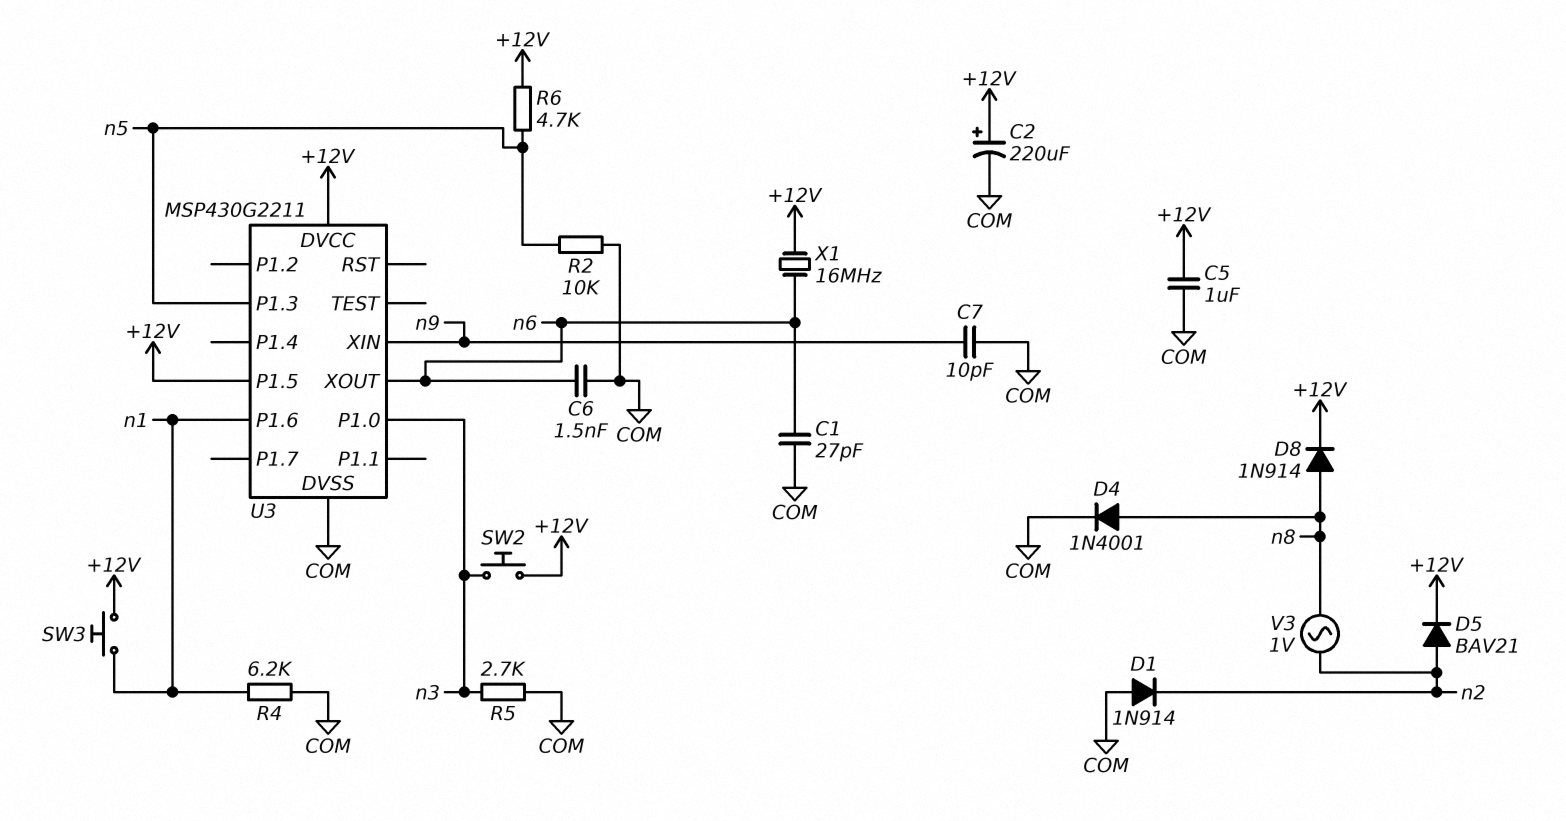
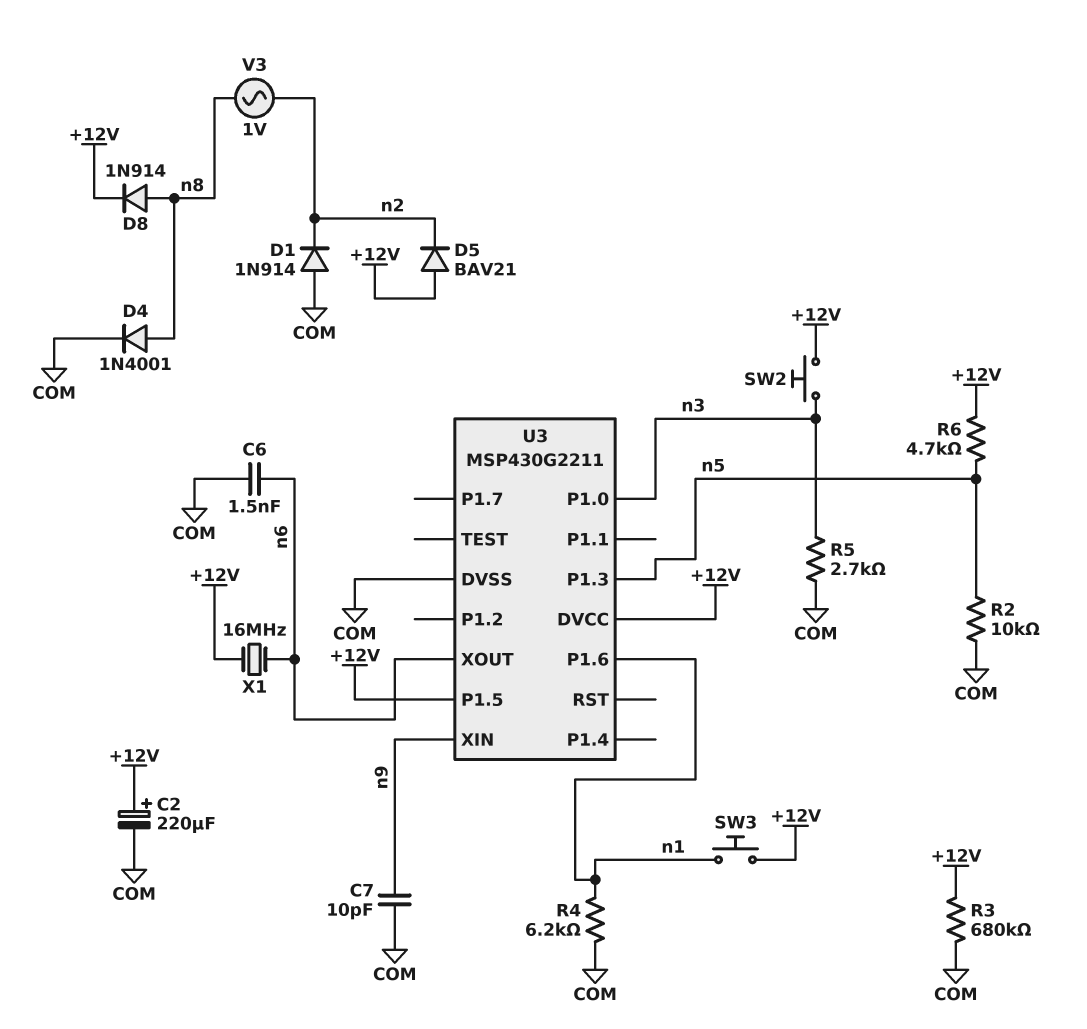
C1: 27pF (COM, n6) -> none
C5: 1uF (+12V, COM) -> none
D5: diode BAV21 (A n2, K +12V) -> diode BAV21 (A +12V, K n2)
R3: none -> 680k (+12V, COM)

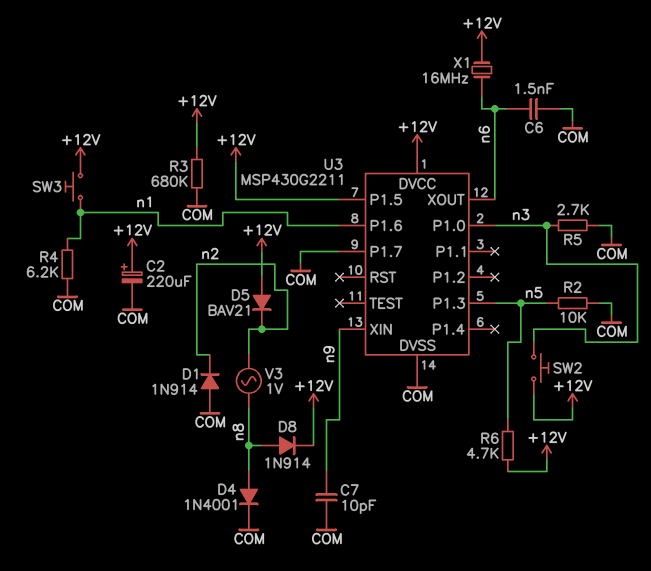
U3 pin P1.7: none -> COM

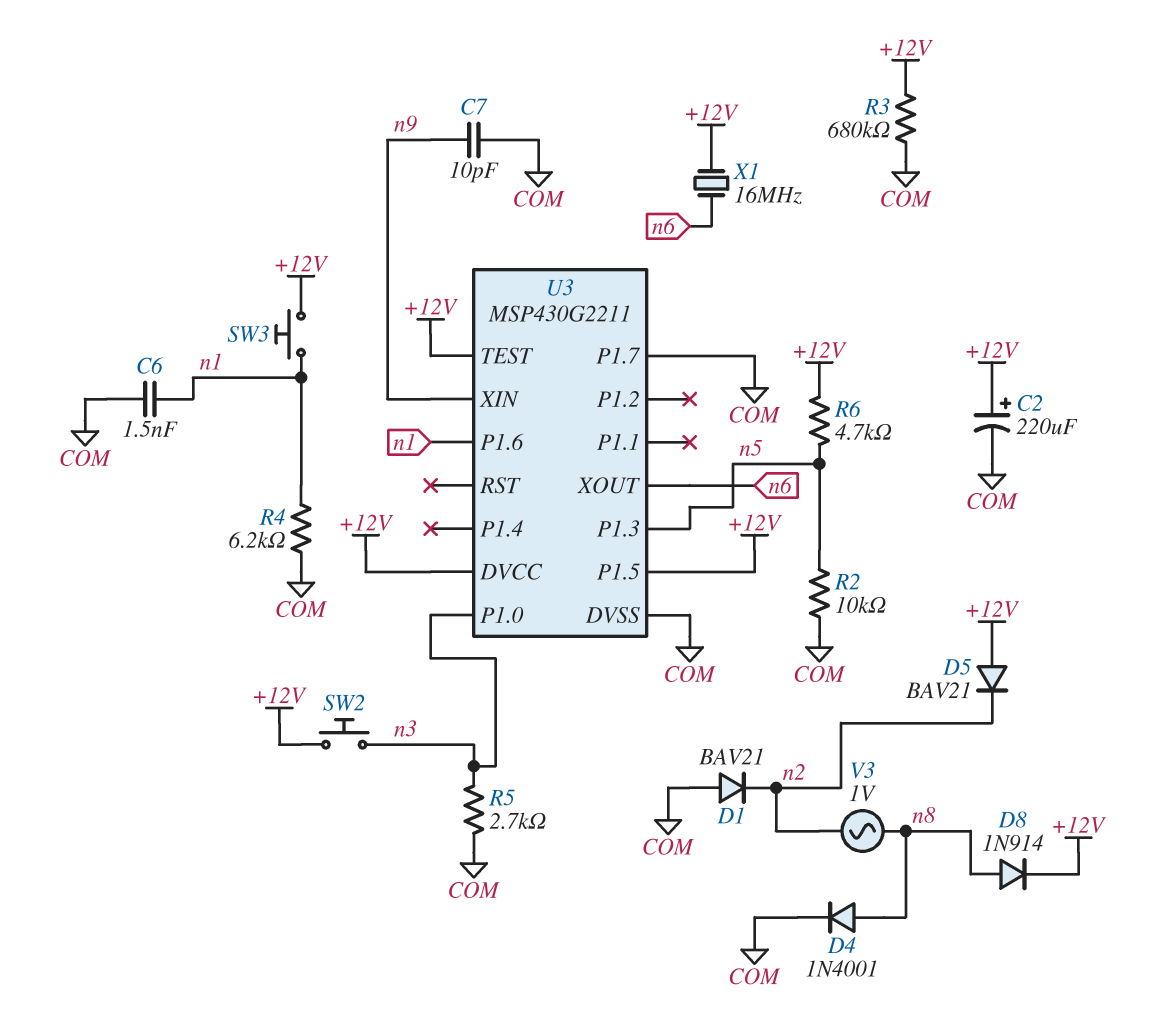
C6: 1.5nF (COM, n6) -> 1.5nF (COM, n1)
D1: diode 1N914 (A COM, K n2) -> diode BAV21 (A COM, K n2)
U3 pin TEST: none -> +12V

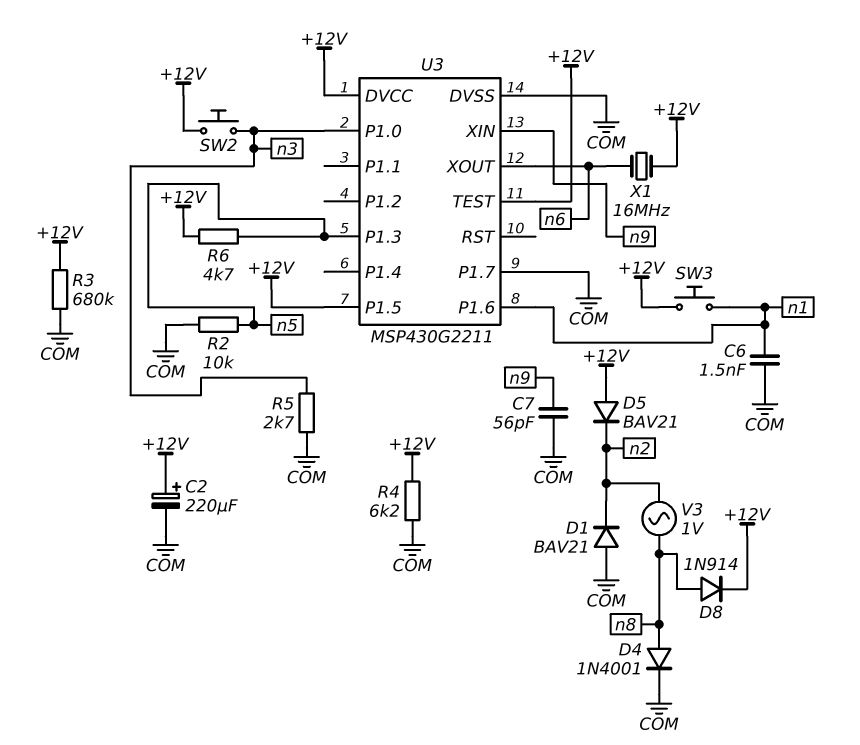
C7: 10pF (COM, n9) -> 56pF (COM, n9)
R4: 6.2k (COM, n1) -> 6.2k (+12V, COM)

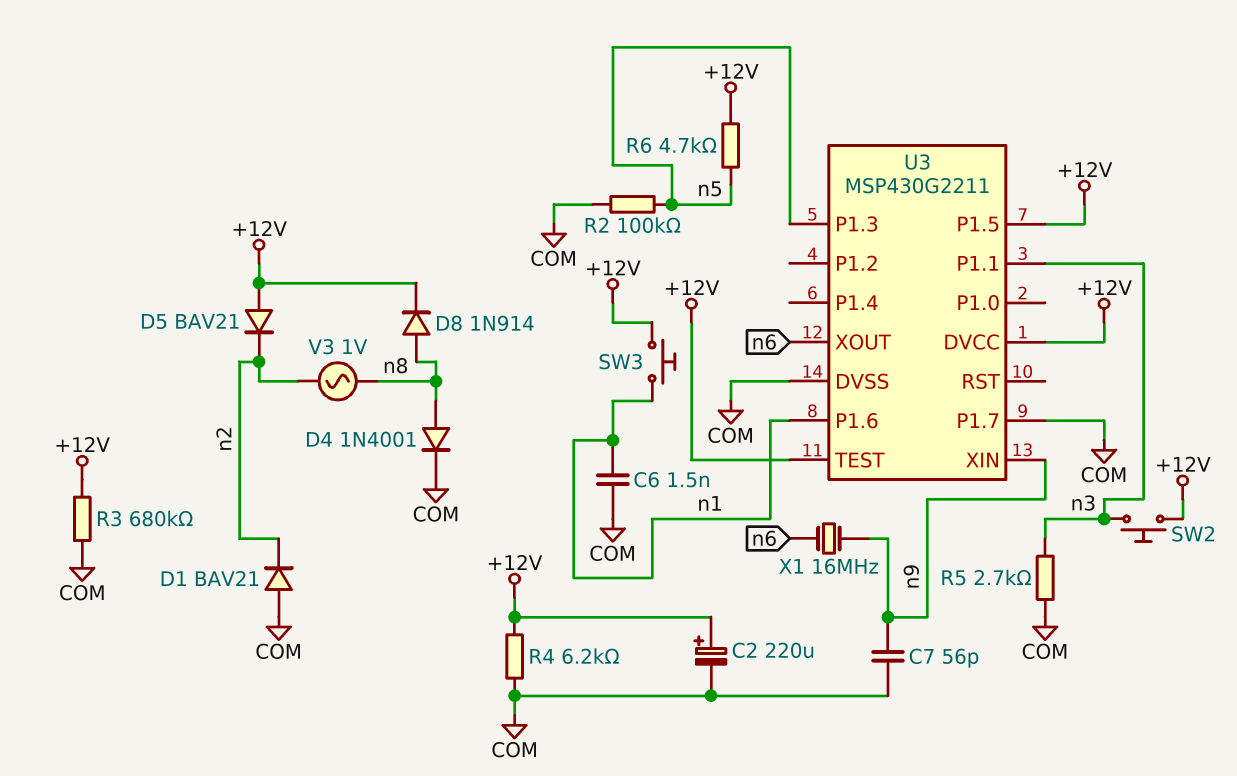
R2: 10k (COM, n5) -> 100k (COM, n5)
U3 pin P1.0: n3 -> none
U3 pin P1.1: none -> n3
X1: 16MHz (+12V, n6) -> 16MHz (n6, n9)

